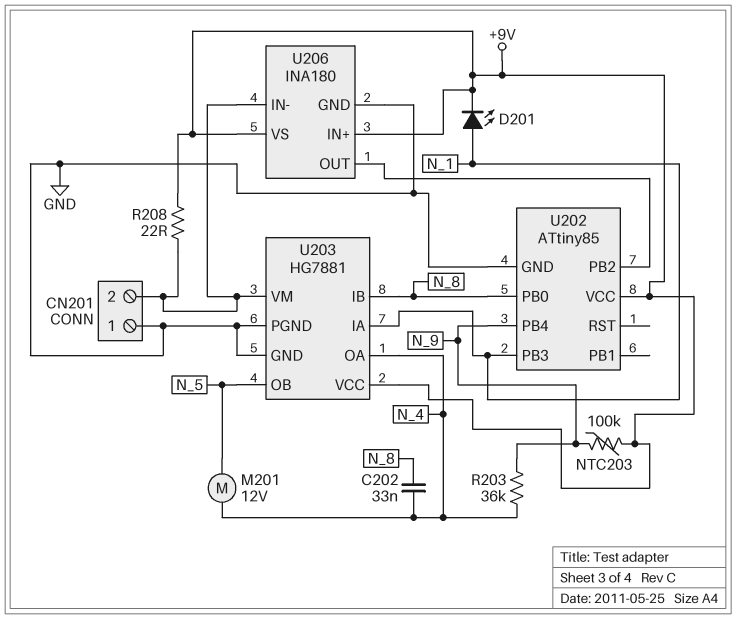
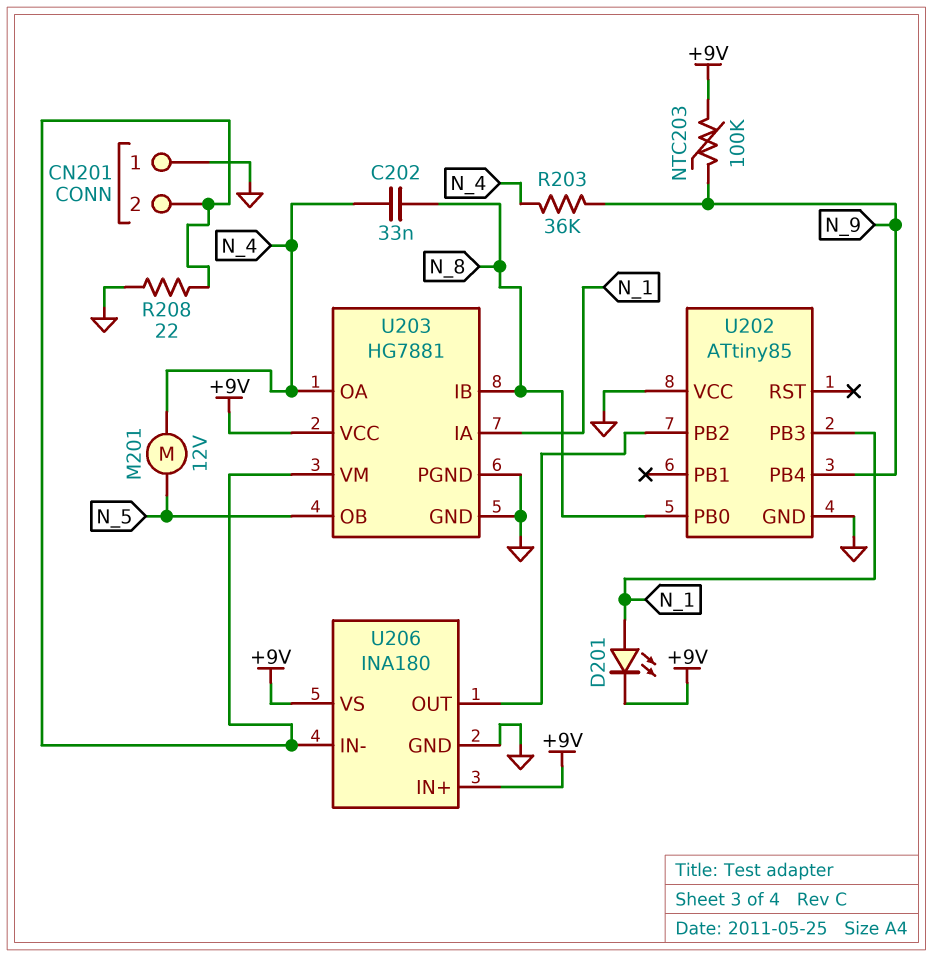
R208: 22 (+9V, CN201/2) -> 22 (CN201/2, GND)
U202 pin VCC: +9V -> GND

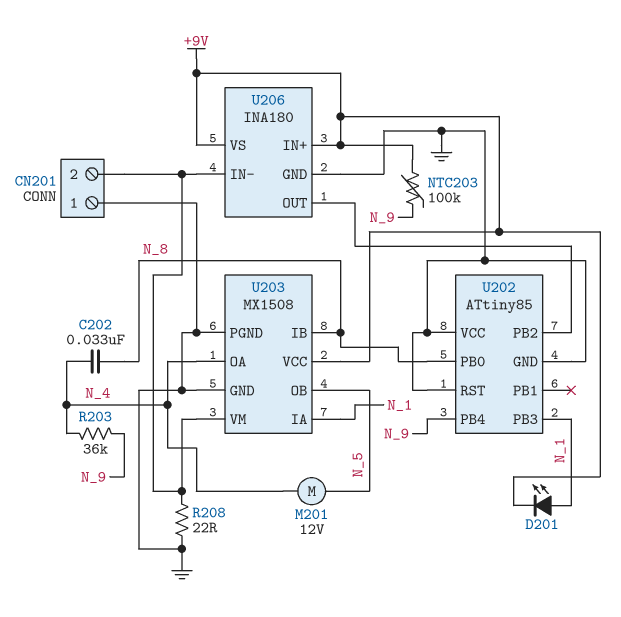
U202 pin RST: none -> GND
U203: HG7881 -> MX1508

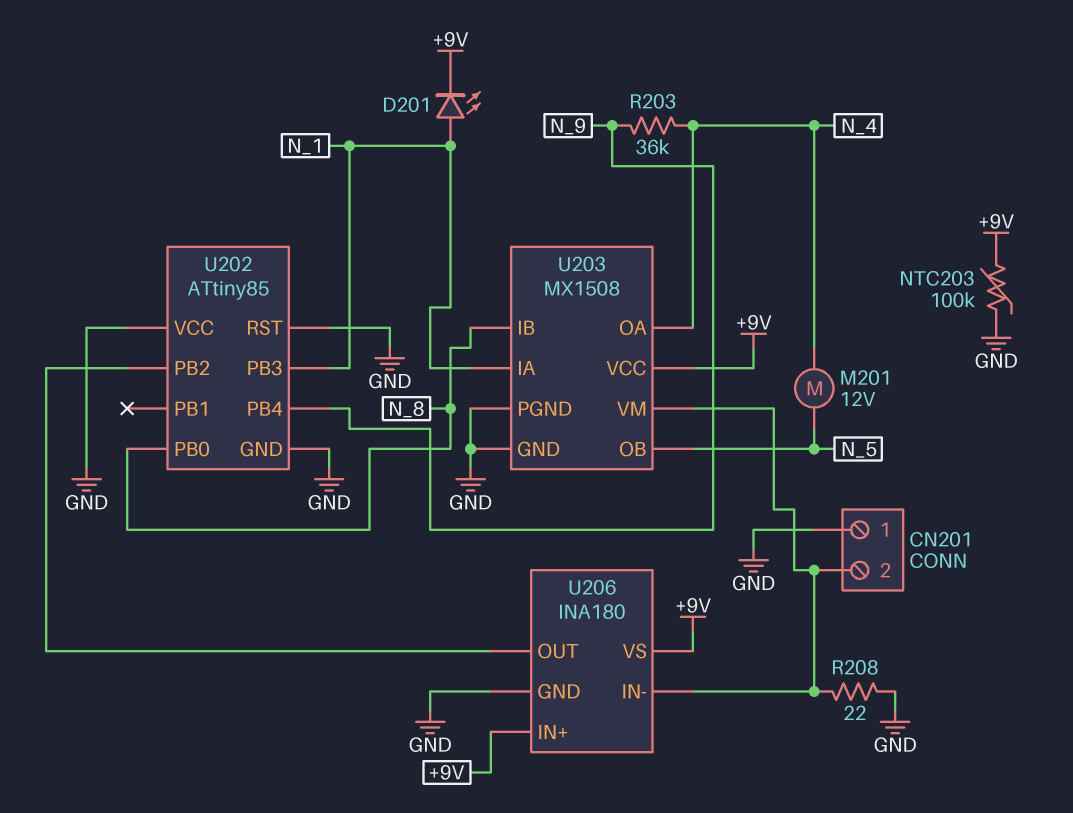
C202: 33nF (N_4, N_8) -> none
NTC203: 100k (+9V, N_9) -> 100k (+9V, GND)

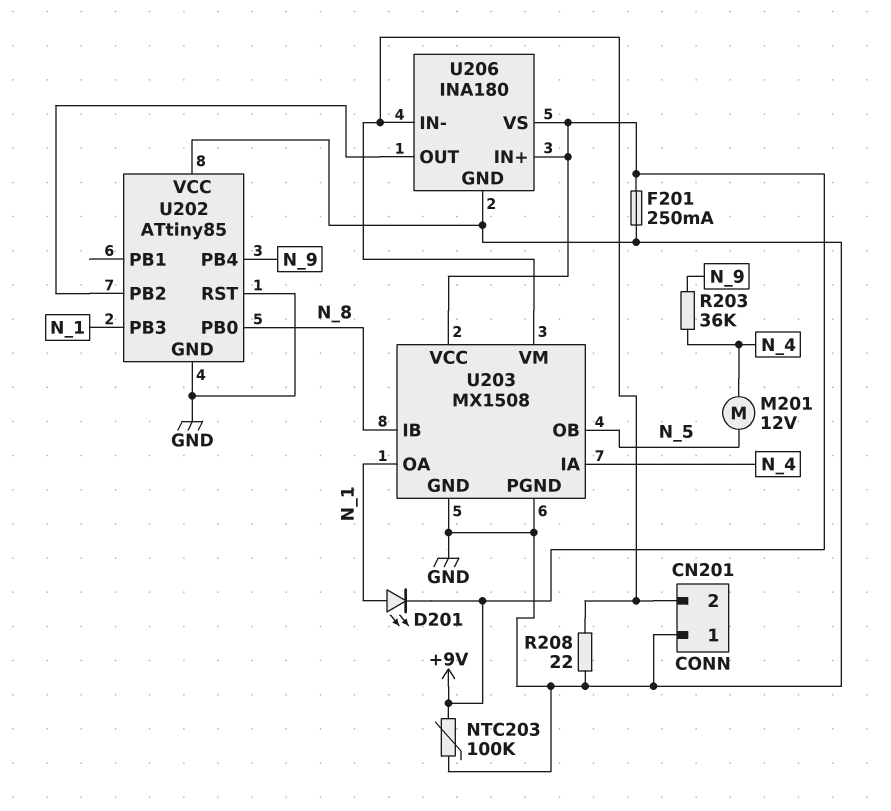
F201: none -> 250mA (+9V, GND)
U203 pin IA: N_1 -> N_4
U203 pin OA: N_4 -> N_1

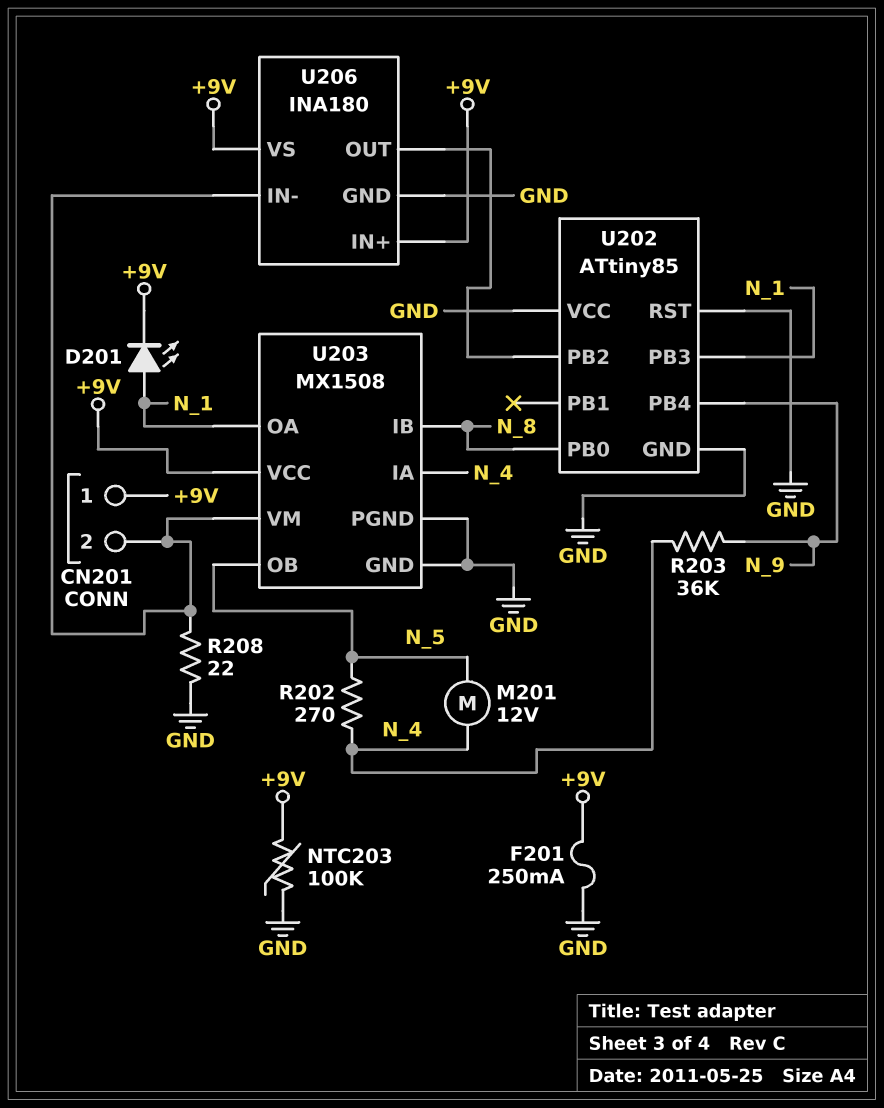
CN201 pin 1: GND -> +9V
R202: none -> 270 (N_4, N_5)

